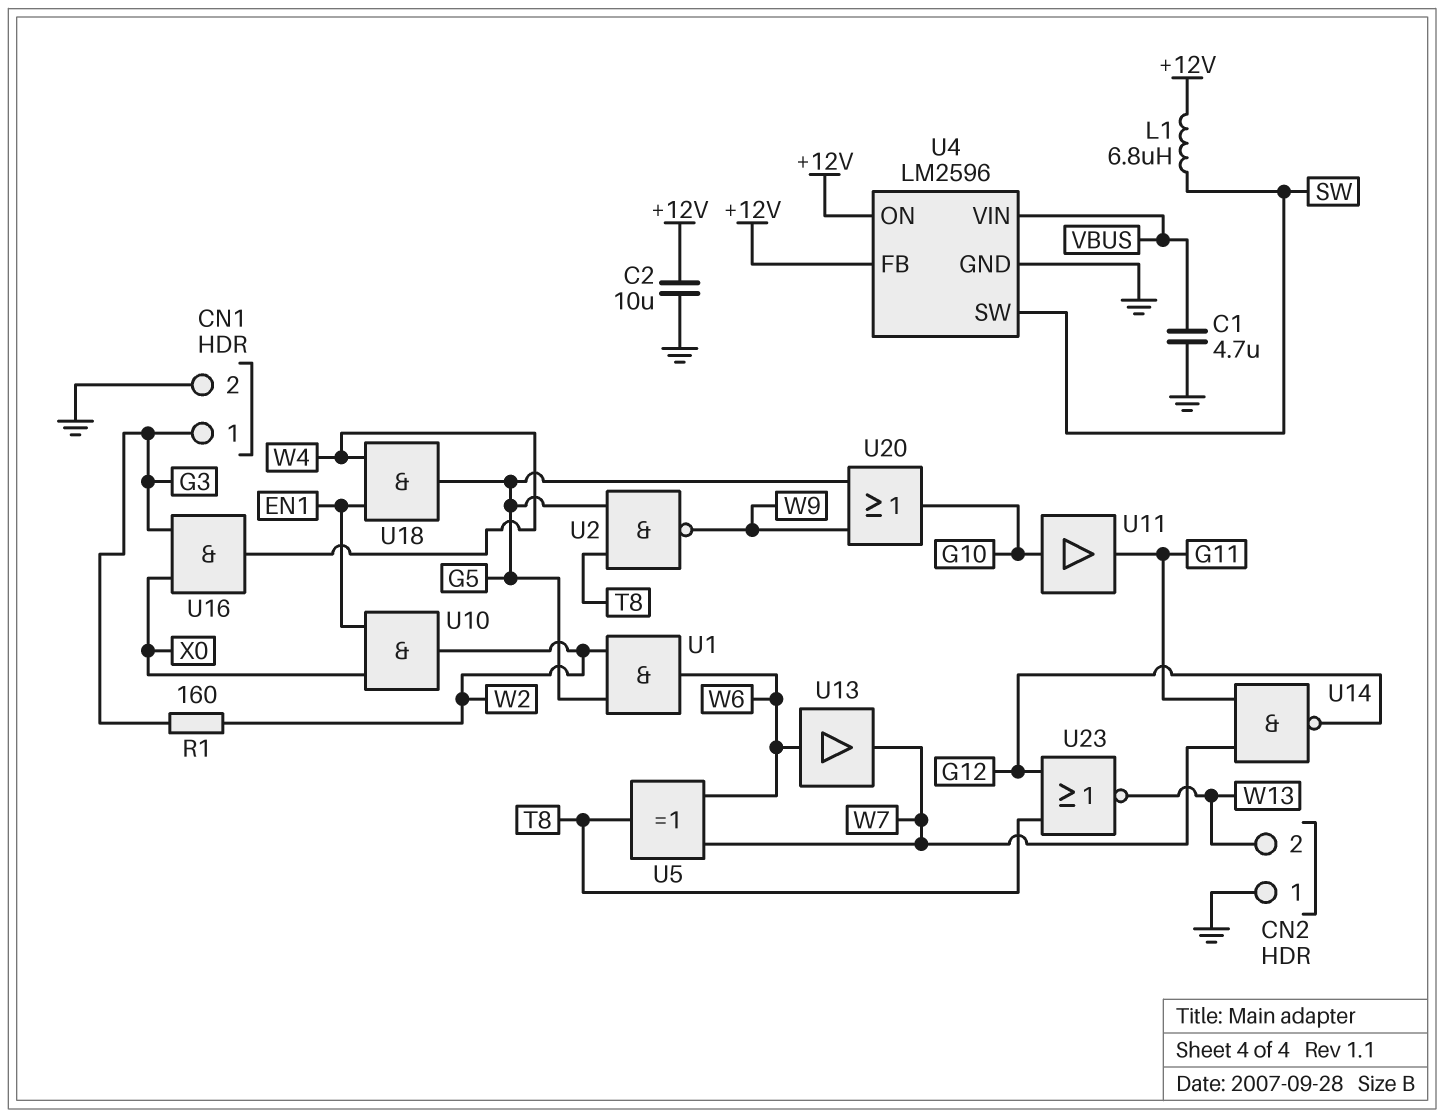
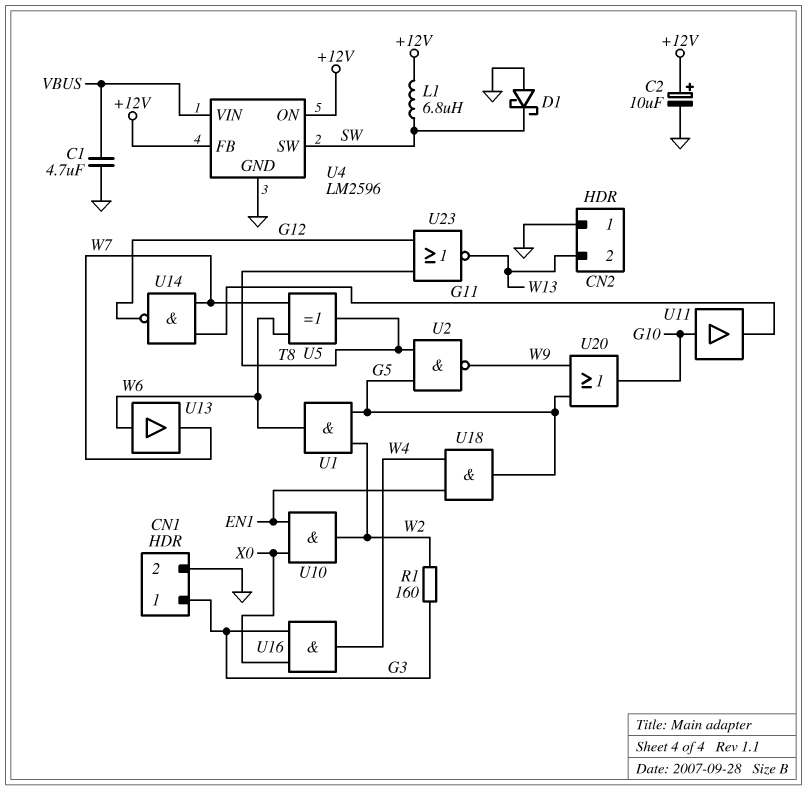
C2: 10uF (+12V, GND) -> 10uF (plus +12V, minus GND)
D1: none -> schottky (A GND, K SW)

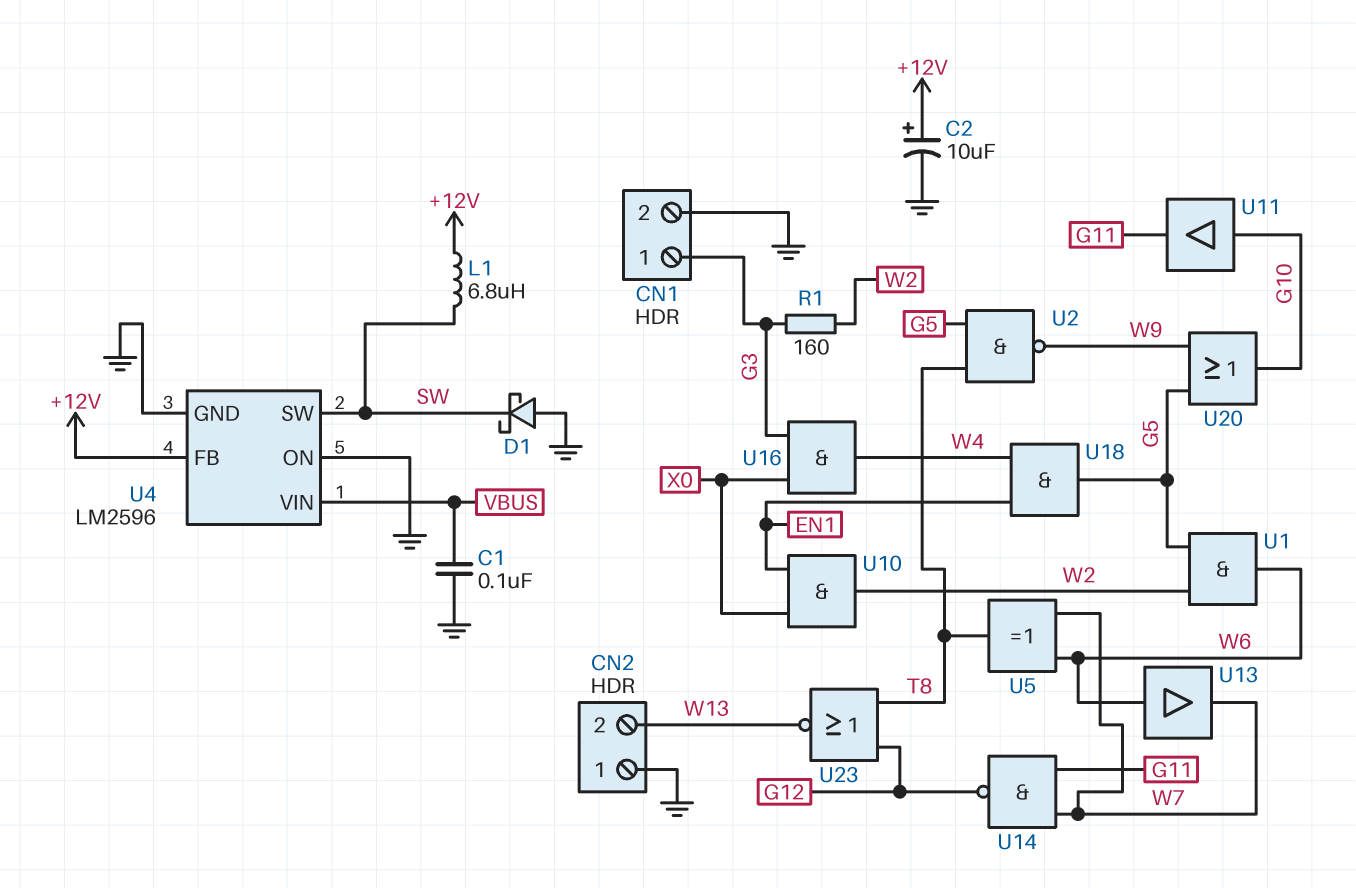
C1: 4.7uF (GND, VBUS) -> 100nF (GND, VBUS)
U4 pin ON: +12V -> GND

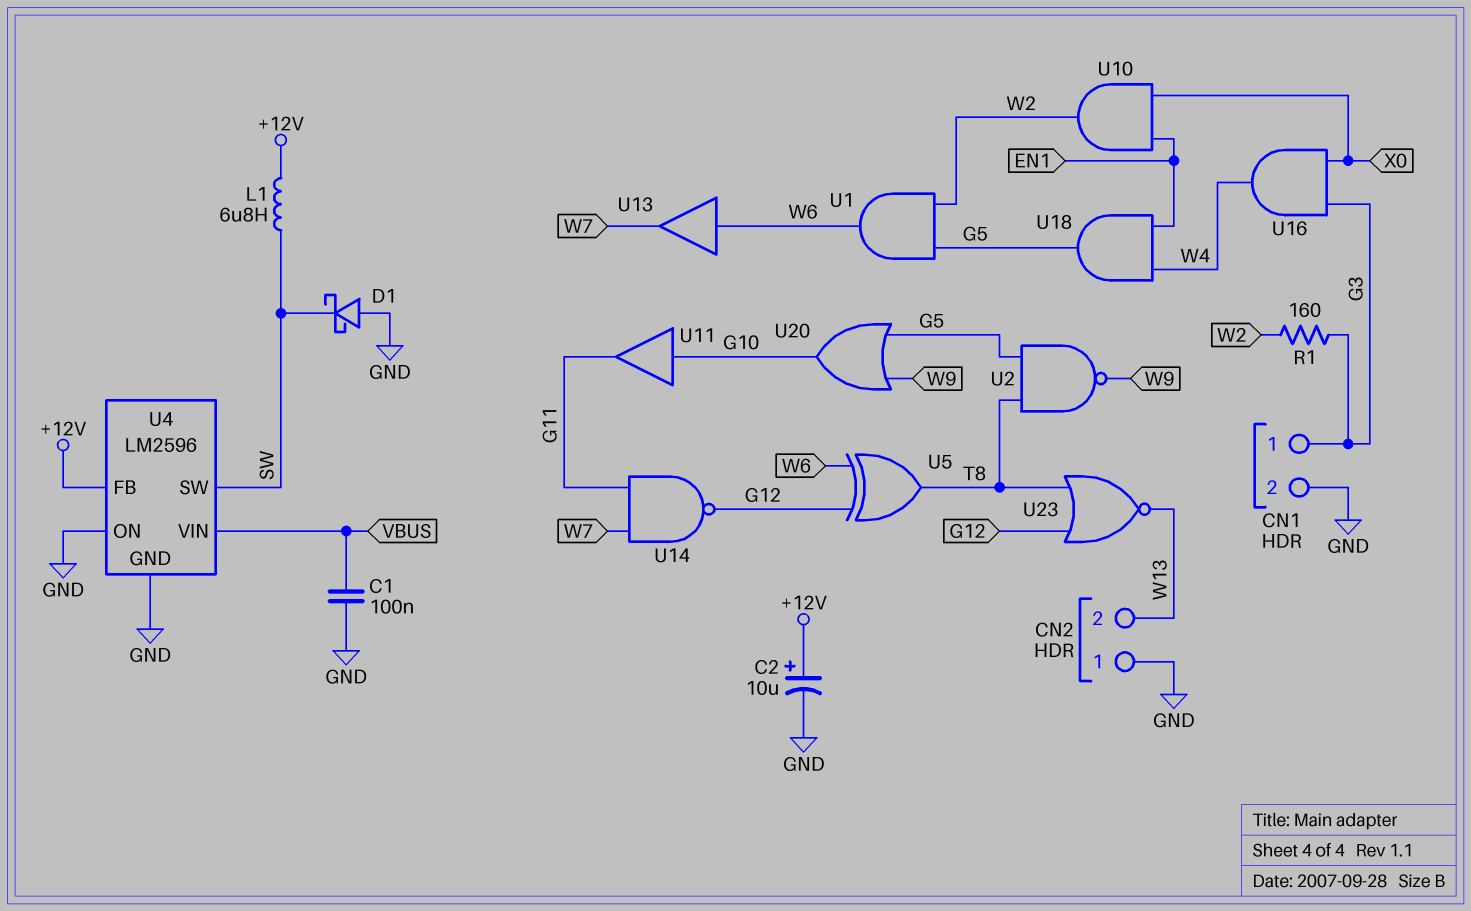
U5: XOR (in W6, in W7, out T8) -> XOR (in G12, in W6, out T8)

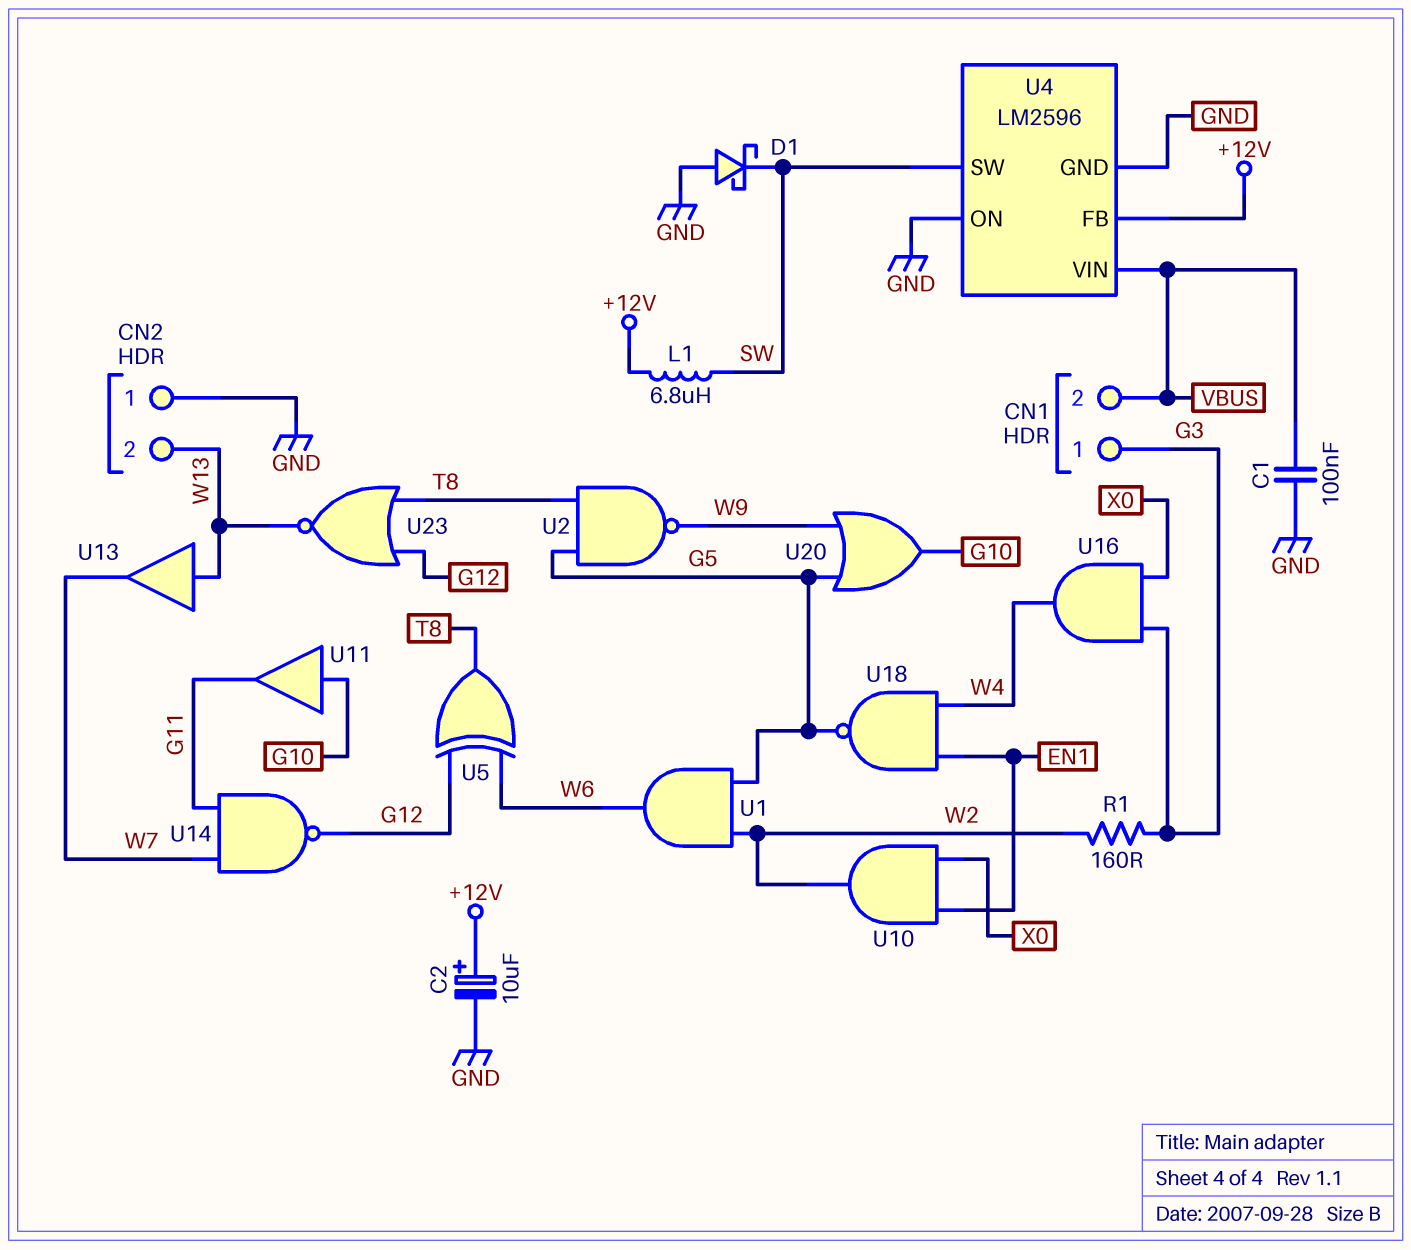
CN1 pin 2: GND -> VBUS
U13: buffer (in W6, out W7) -> buffer (in W13, out W7)
U18: AND (in EN1, in W4, out G5) -> NAND (in EN1, in W4, out G5)

